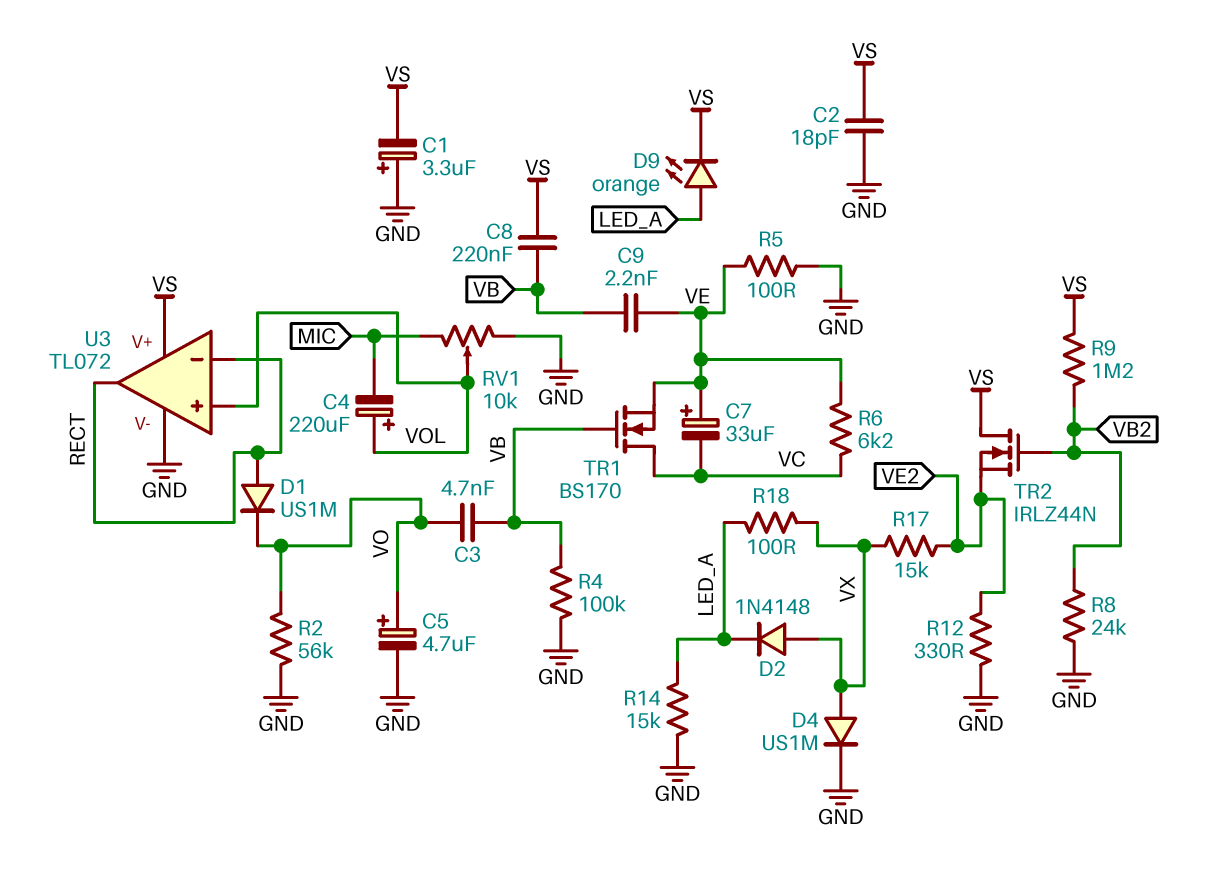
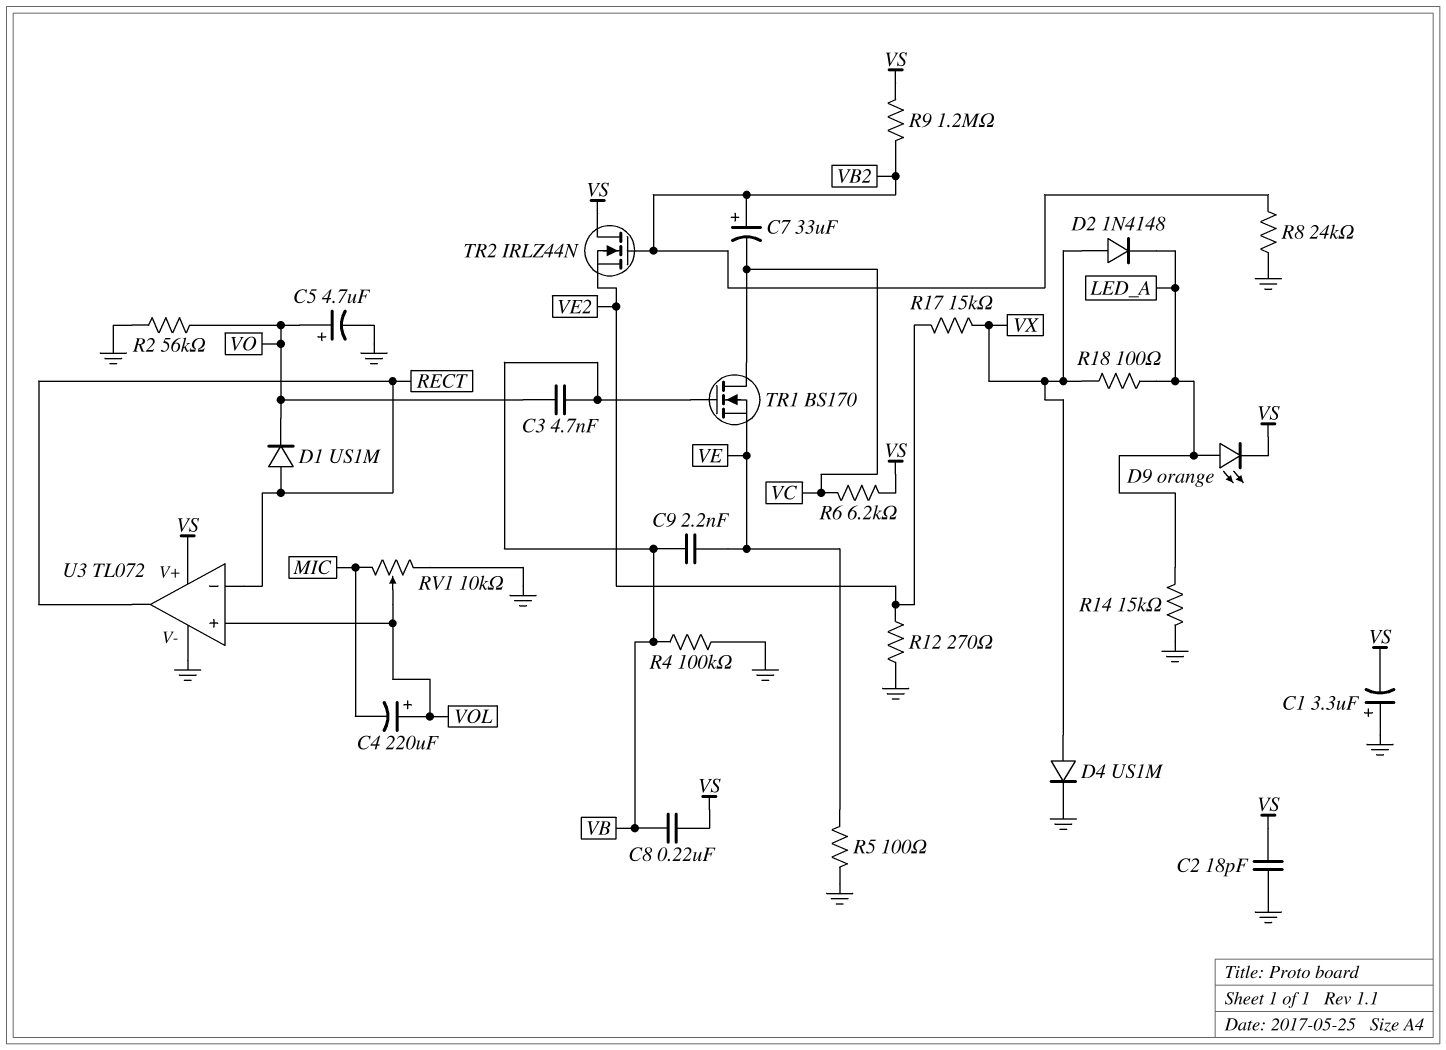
C7: 33uF (plus VE, minus VC) -> 33uF (plus VB2, minus VC)
R6: 6.2k (VC, VE) -> 6.2k (VC, VS)
R12: 330 (GND, VE2) -> 270 (GND, VE2)

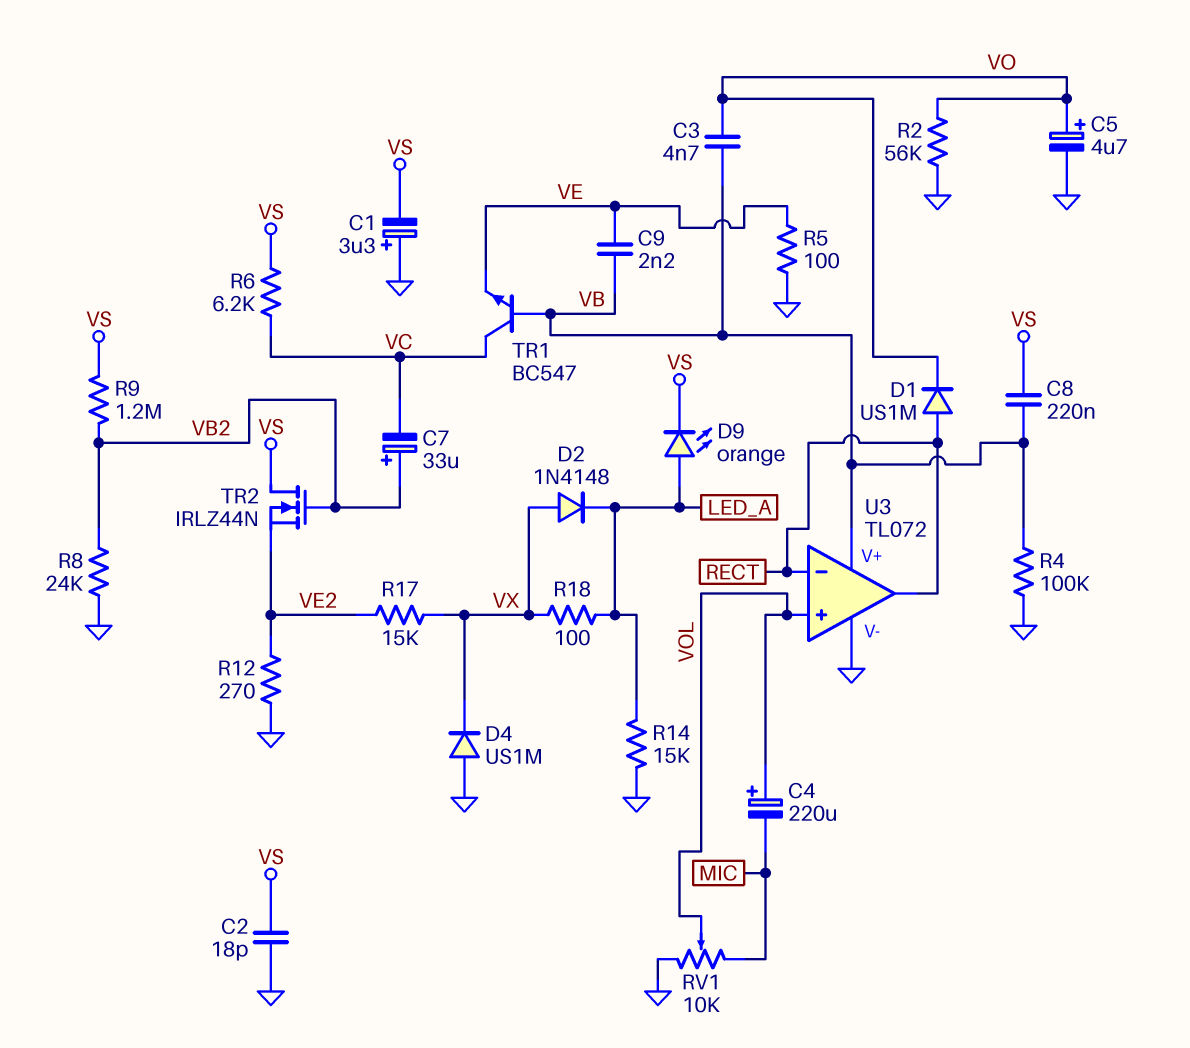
D4: diode US1M (A VX, K GND) -> diode US1M (A GND, K VX)
TR1: NMOS BS170 (G VB, D VC, S VE) -> NPN BC547 (B VB, C VC, E VE)
U3 pin V+: VS -> VB

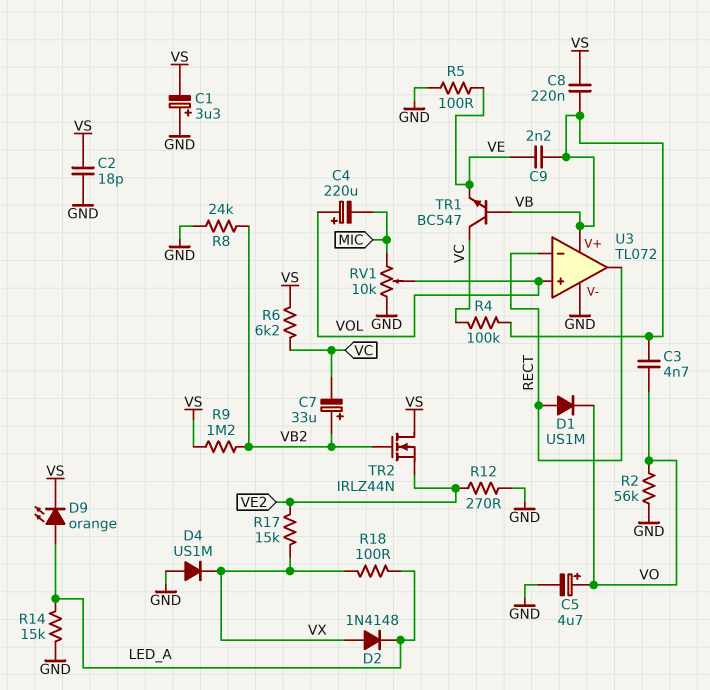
R4: 100k (GND, VB) -> 100k (VB, VC)

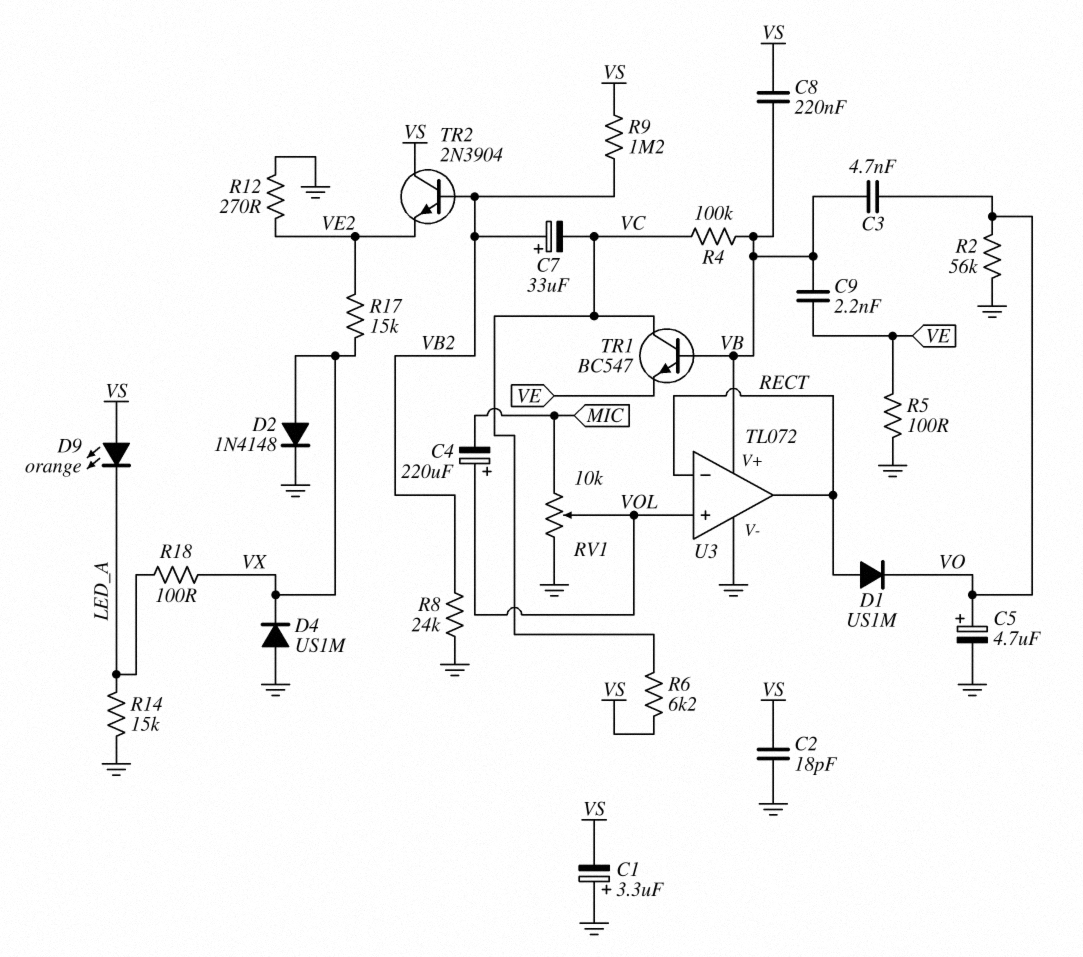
D2: diode 1N4148 (A VX, K LED_A) -> diode 1N4148 (A VX, K GND)
D9: LED orange (A LED_A, K VS) -> LED orange (A VS, K LED_A)
TR2: NMOS IRLZ44N (G VB2, D VS, S VE2) -> NPN 2N3904 (B VB2, C VS, E VE2)

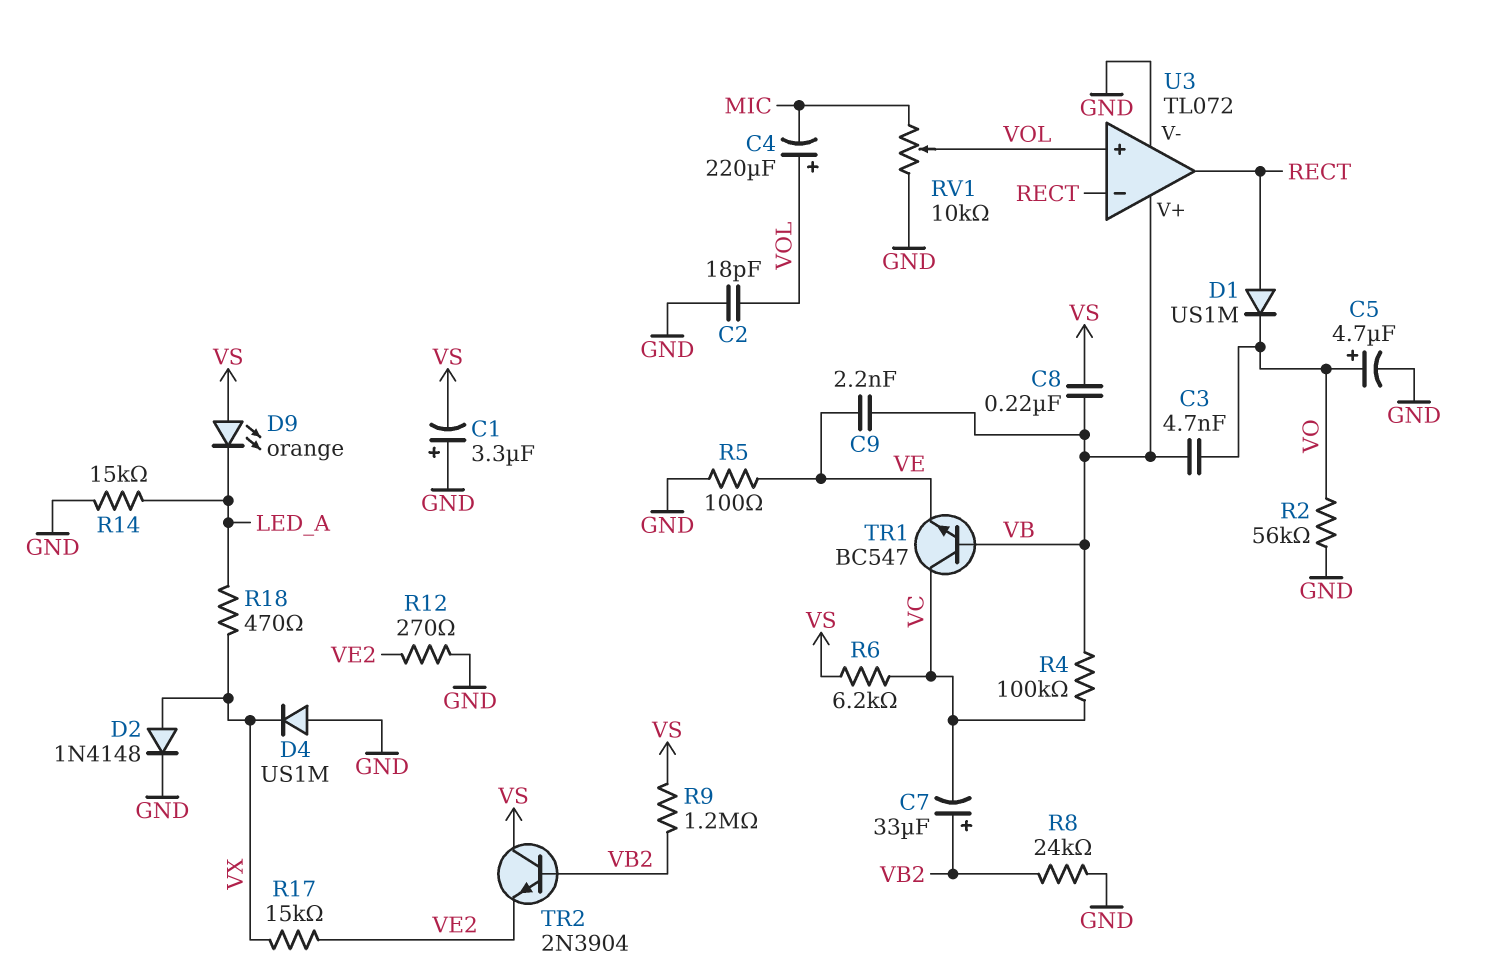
C2: 18pF (GND, VS) -> 18pF (GND, VOL)
R18: 100 (LED_A, VX) -> 470 (LED_A, VX)

